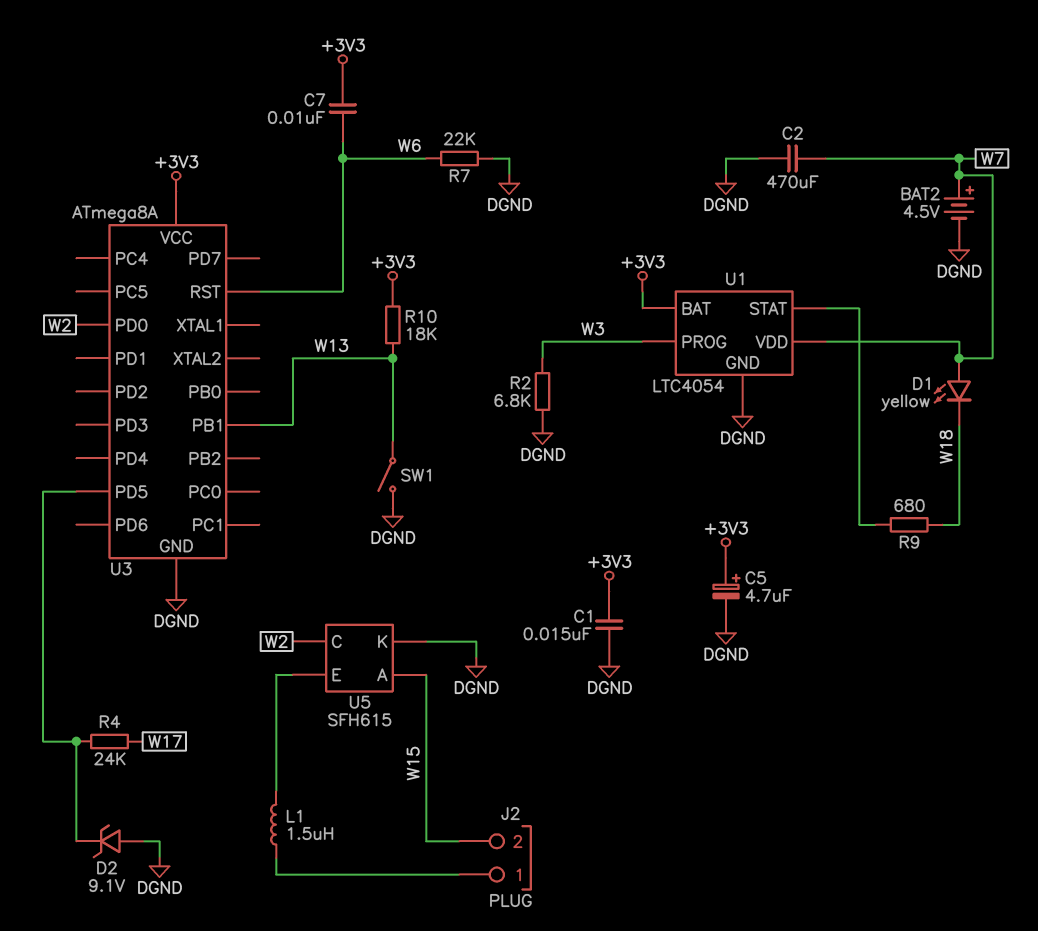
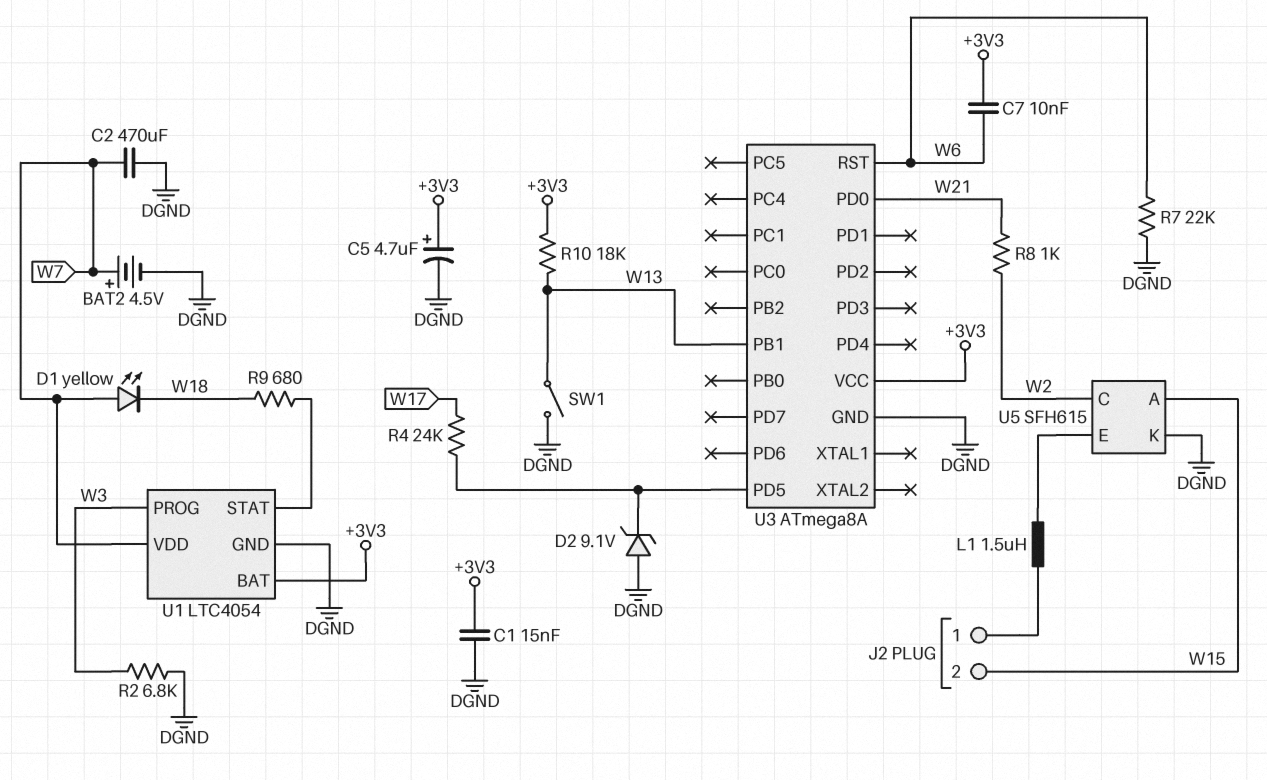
R8: none -> 1k (W2, W21)
U3 pin PD0: W2 -> W21

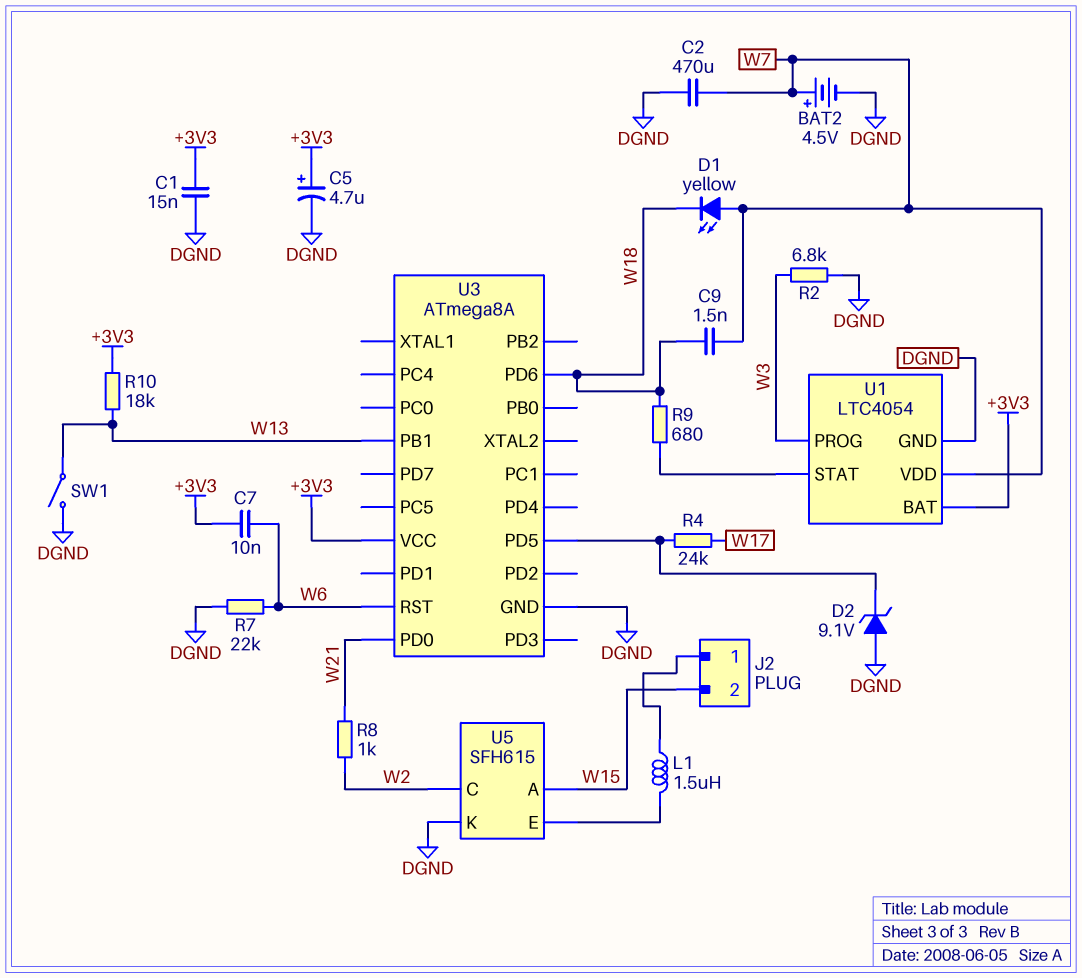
C9: none -> 1.5nF (W7, W18)
U3 pin PD6: none -> W18

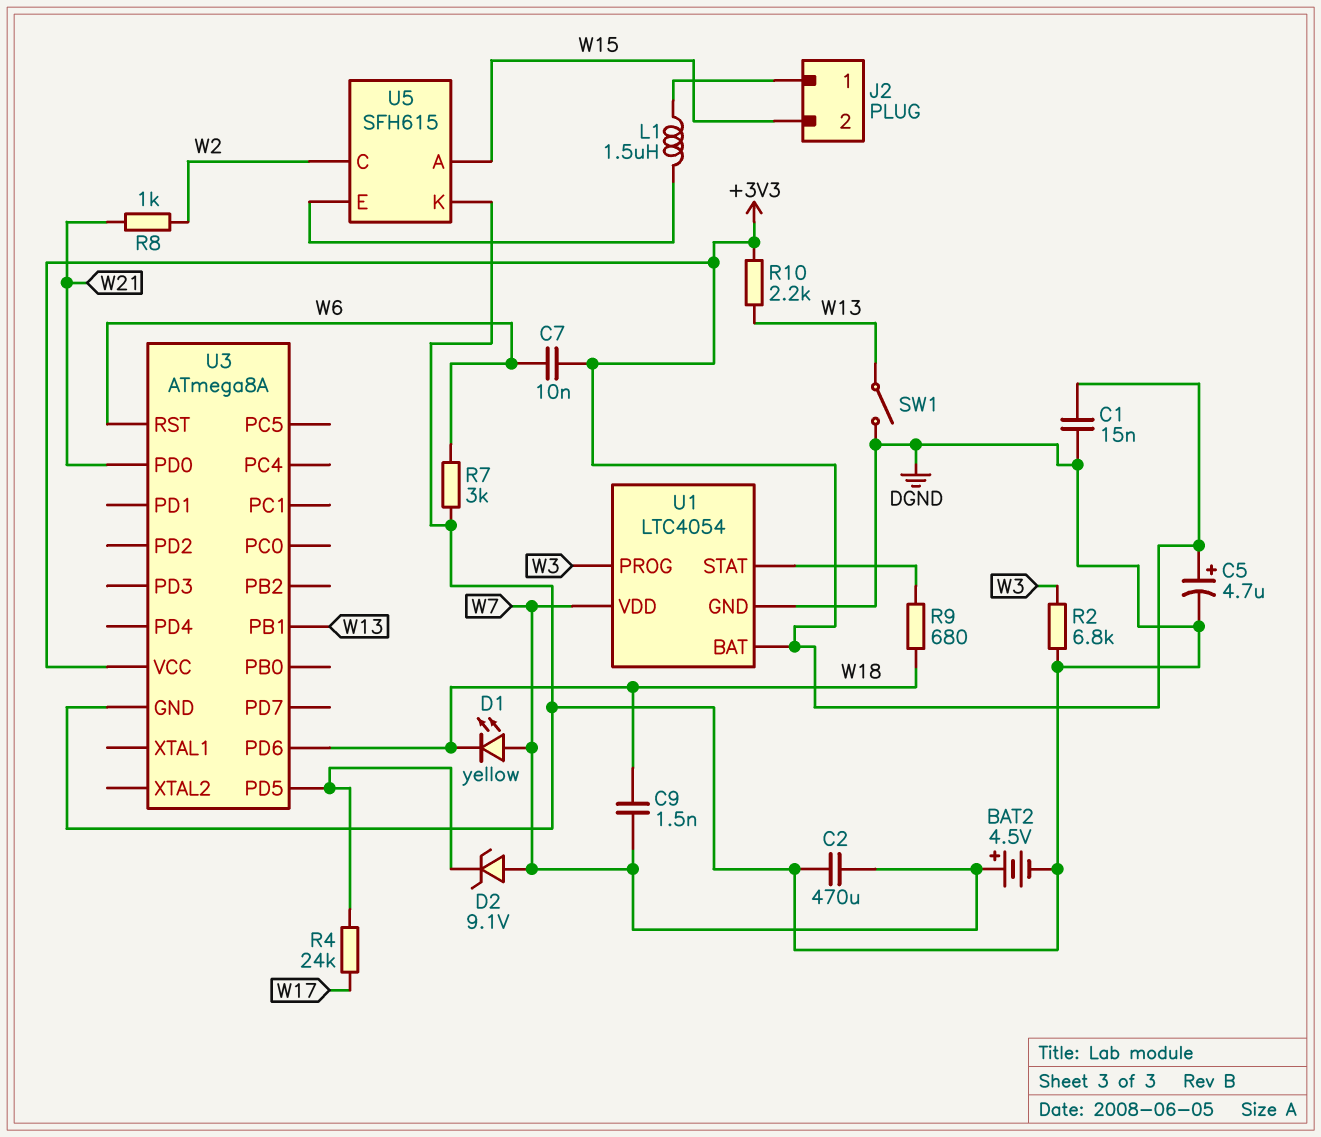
D2: zener 9.1V (A DGND, K U3/PD5) -> zener 9.1V (A W7, K U3/PD5)
R7: 22k (DGND, W6) -> 3k (DGND, W6)
R10: 18k (+3V3, W13) -> 2.2k (+3V3, W13)

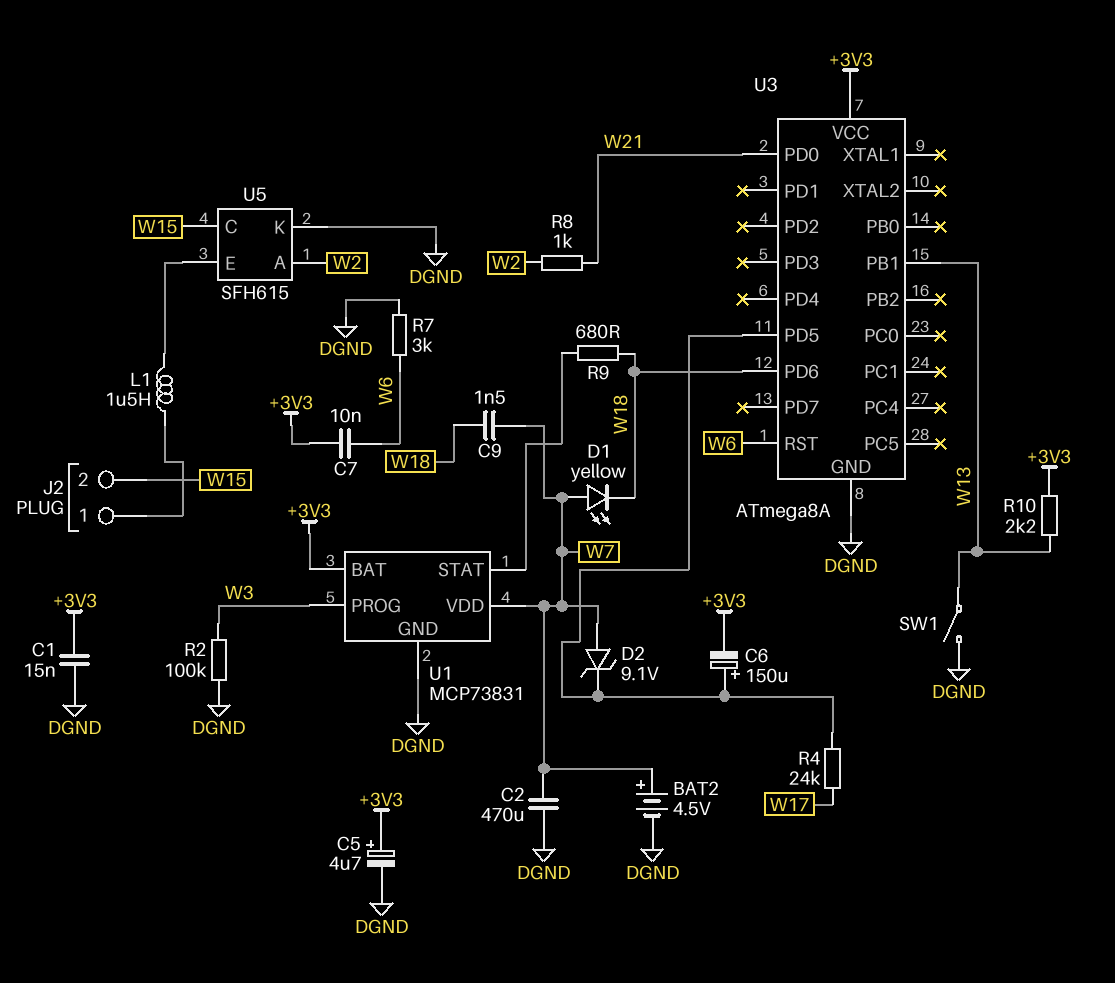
C6: none -> 150uF (plus U3/PD5, minus +3V3)
R2: 6.8k (DGND, W3) -> 100k (DGND, W3)
U1: LTC4054 -> MCP73831
U5 pin A: W15 -> W2
U5 pin C: W2 -> W15

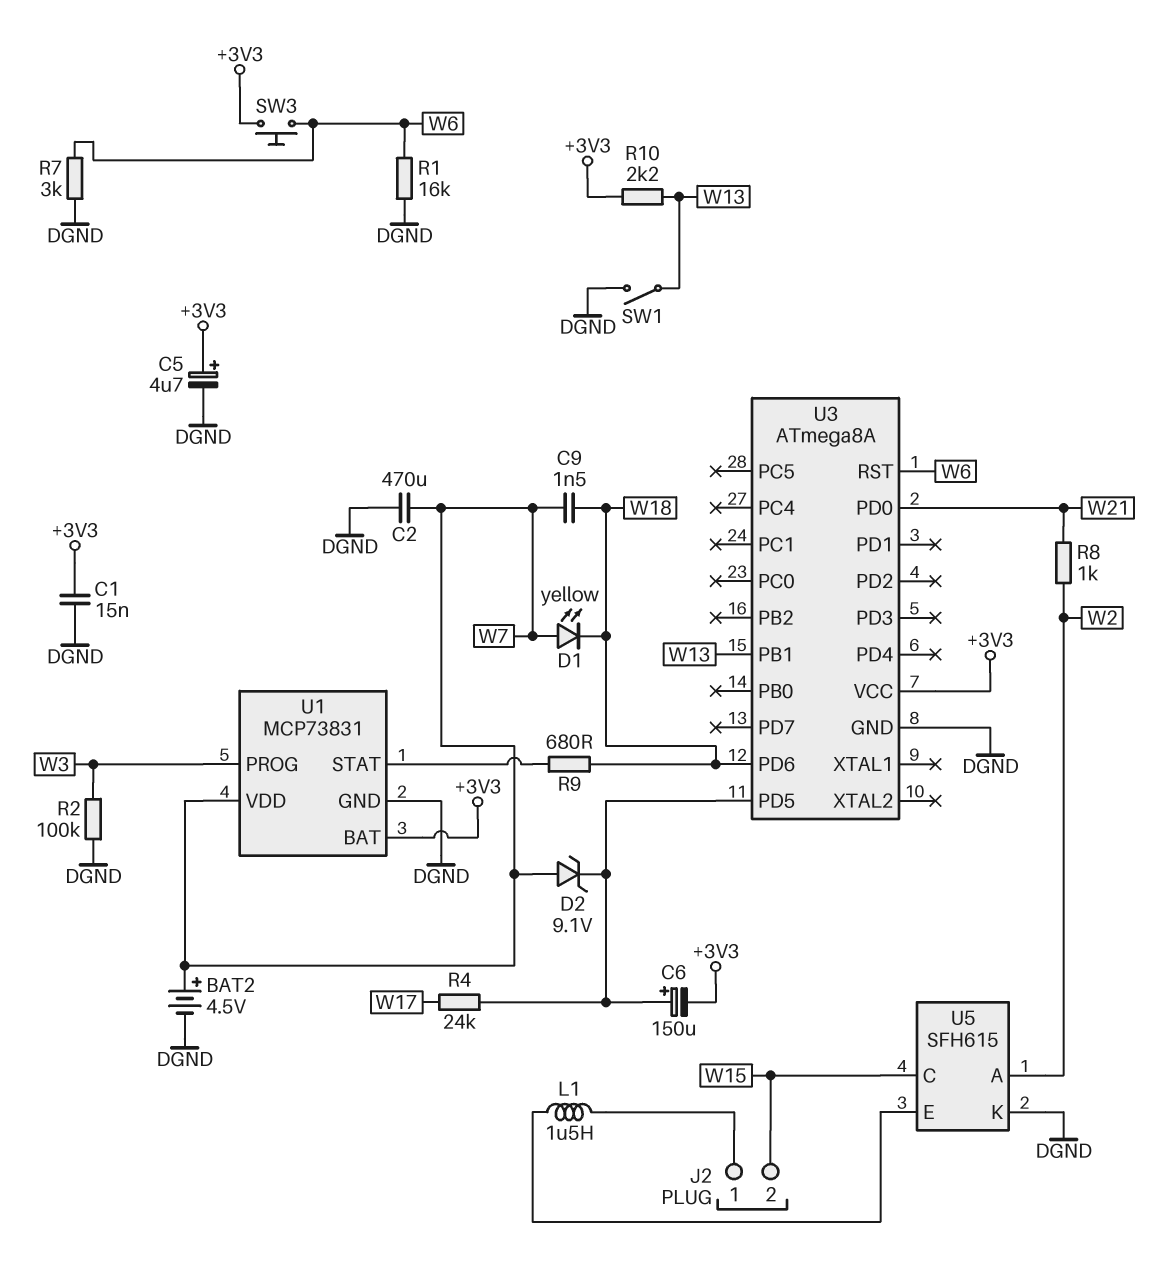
C7: 10nF (+3V3, W6) -> none
R1: none -> 16k (DGND, W6)
SW3: none -> button (+3V3, W6)

